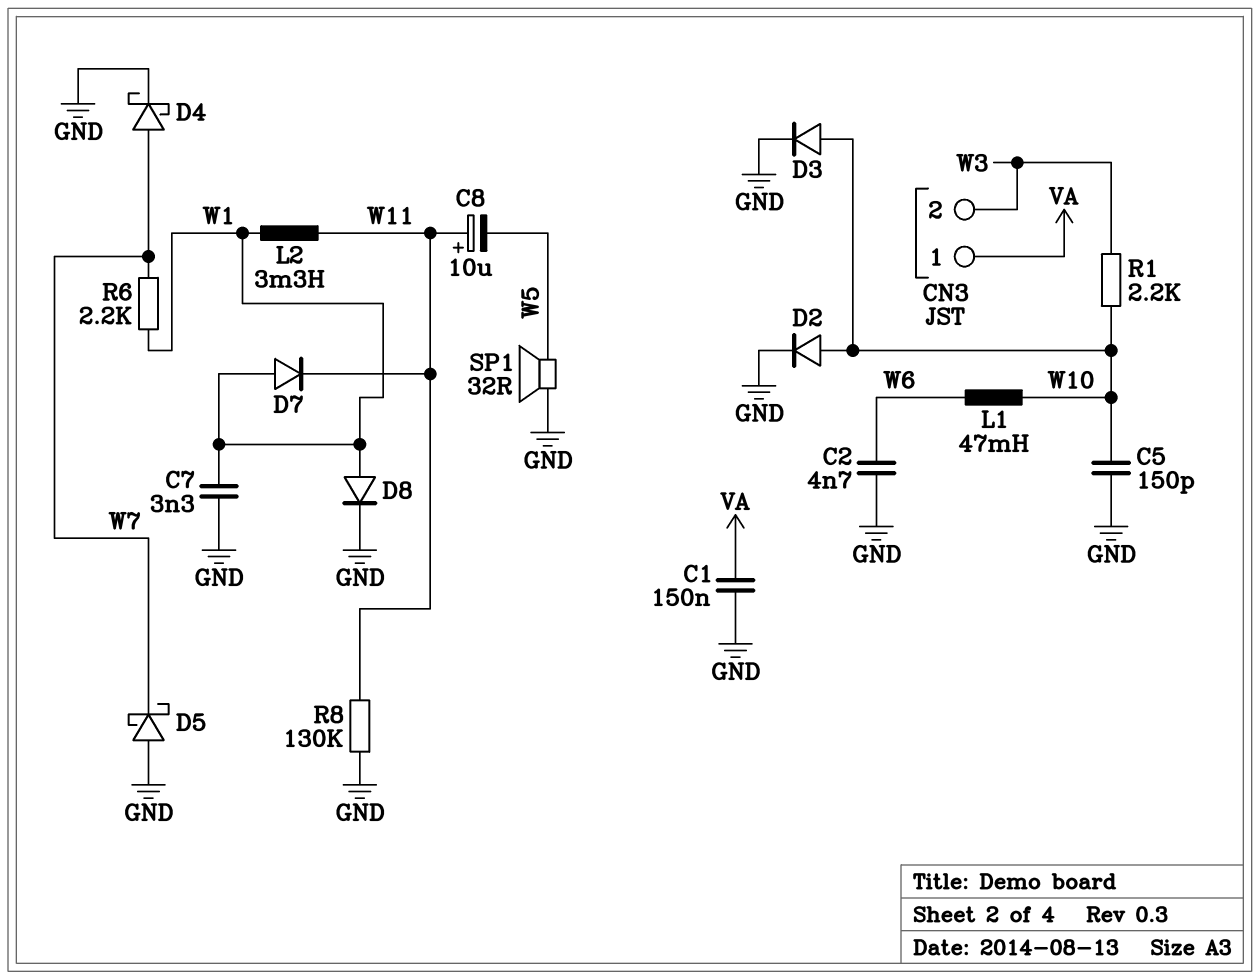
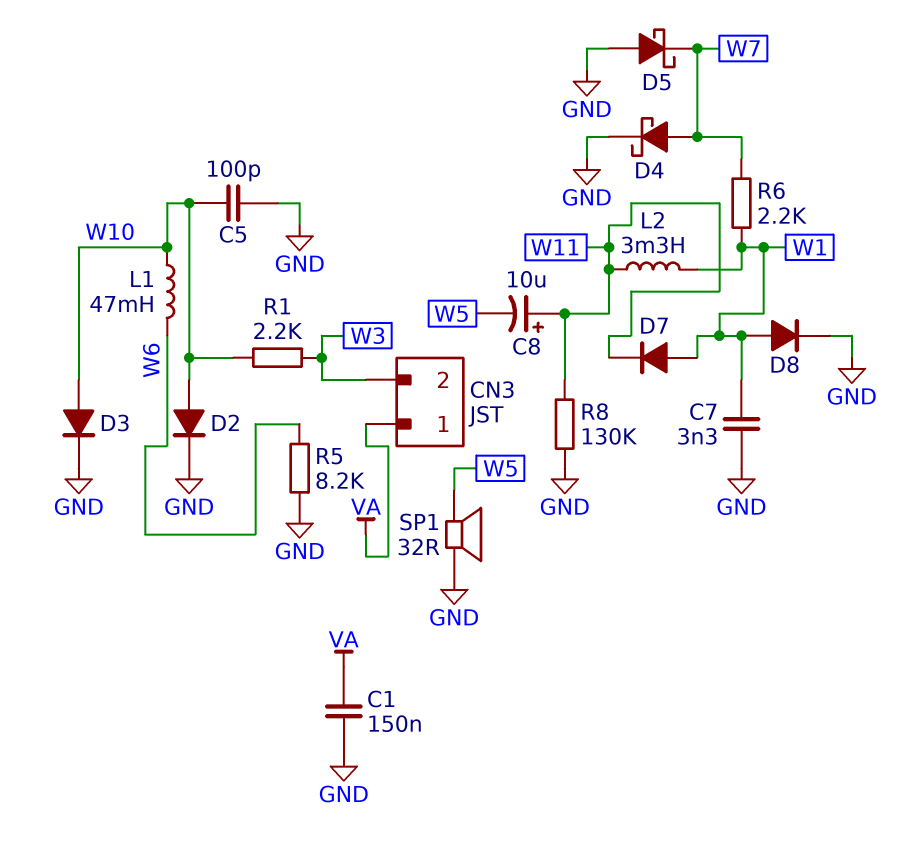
C2: 4.7nF (GND, W6) -> none
C5: 150pF (GND, W10) -> 100pF (GND, W10)
R5: none -> 8.2k (GND, W6)

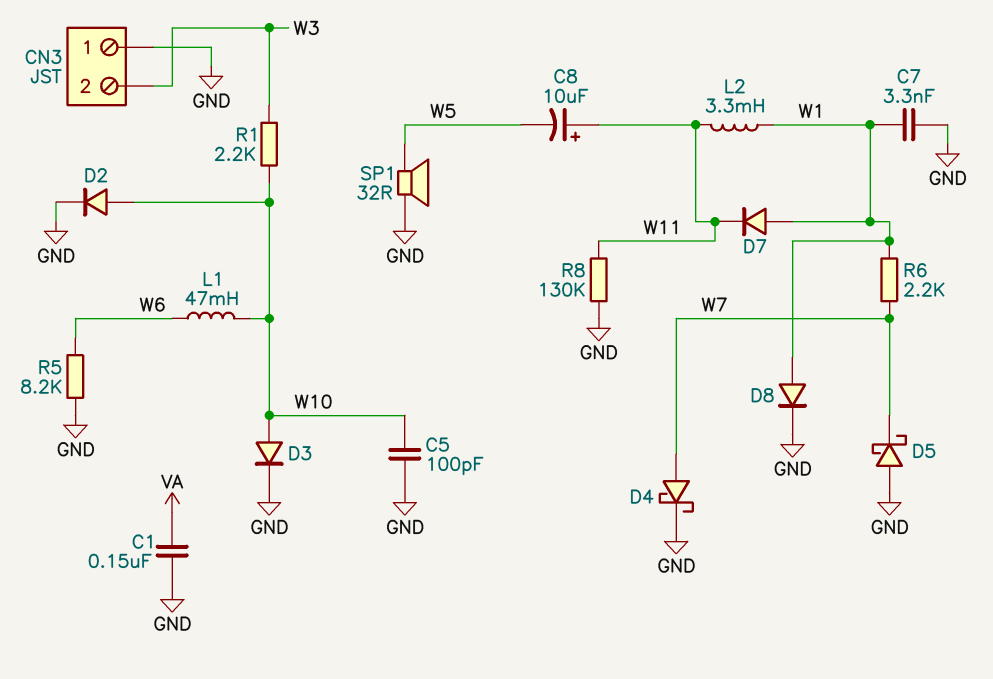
CN3 pin 1: VA -> GND

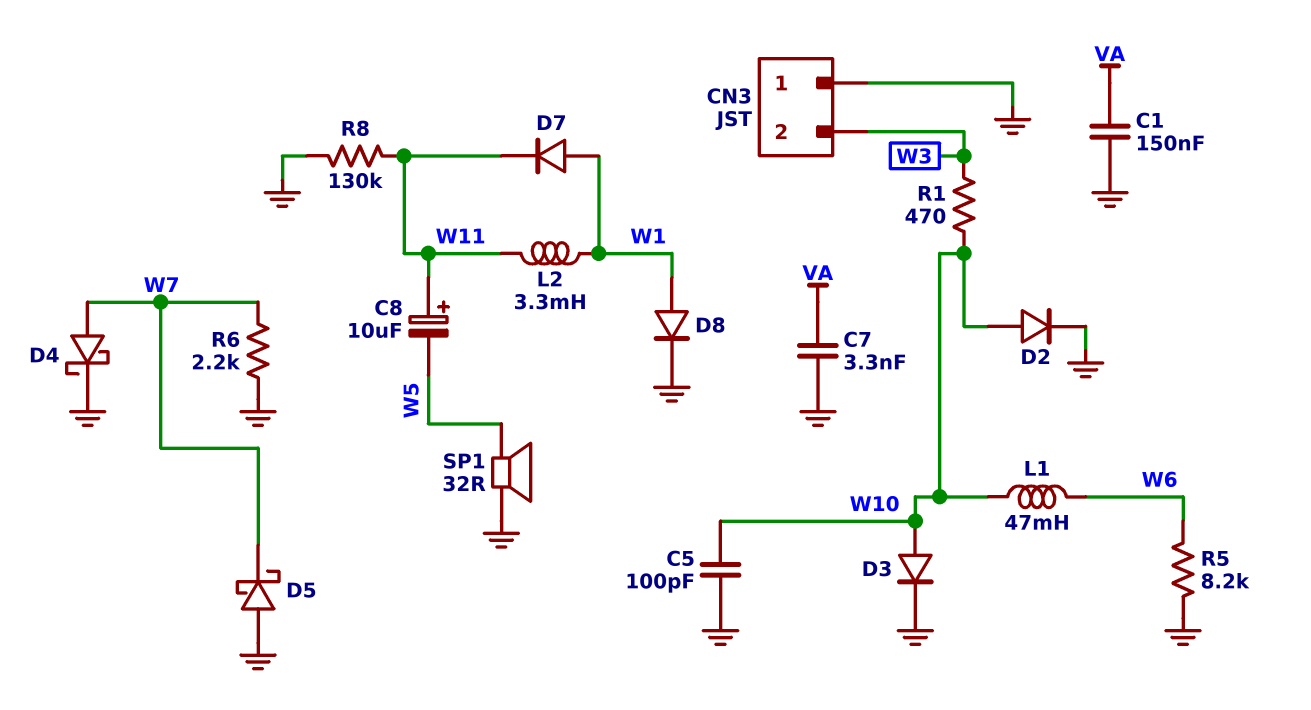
C7: 3.3nF (GND, W1) -> 3.3nF (GND, VA)
R1: 2.2k (W3, W10) -> 470 (W3, W10)
R6: 2.2k (W1, W7) -> 2.2k (GND, W7)

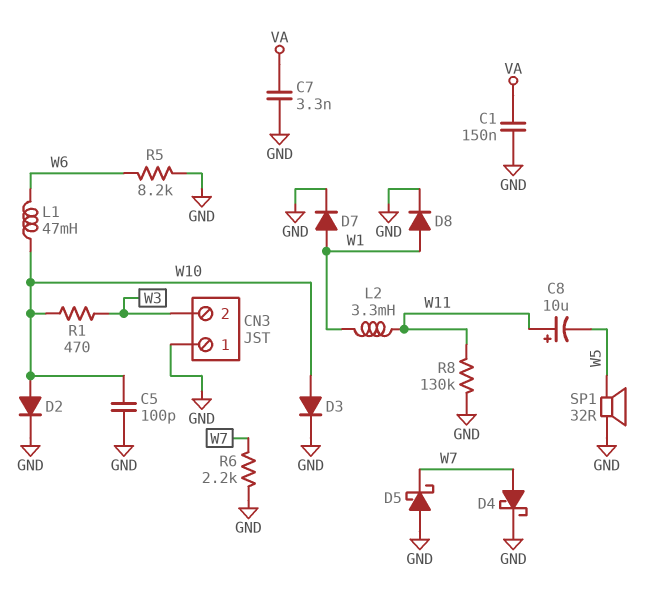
D7: diode (A W1, K W11) -> diode (A W1, K GND)

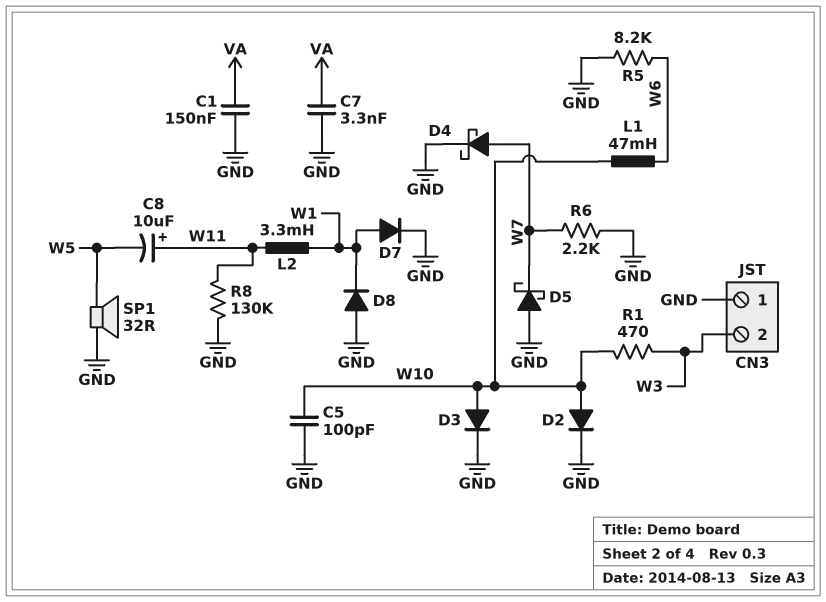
D8: diode (A W1, K GND) -> diode (A GND, K W1)

